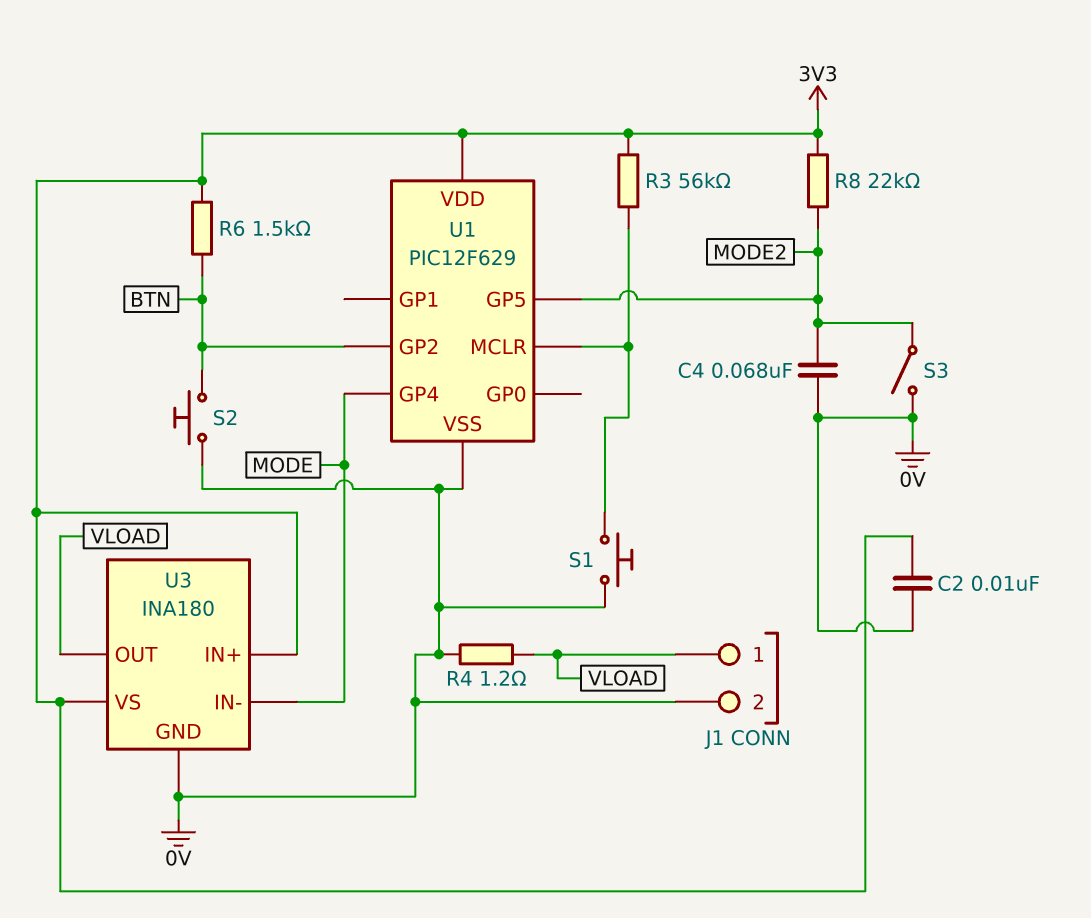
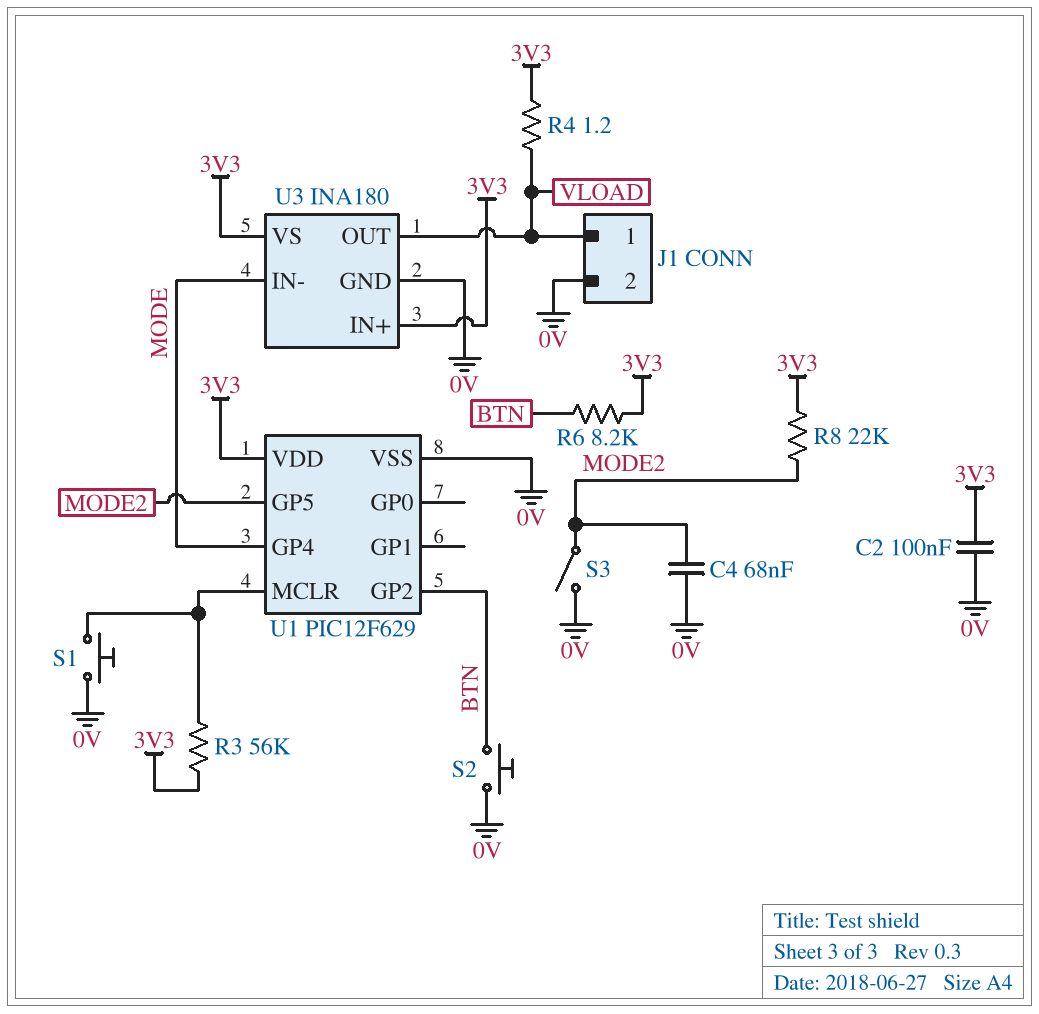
C2: 10nF (0V, 3V3) -> 100nF (0V, 3V3)
R4: 1.2 (0V, VLOAD) -> 1.2 (3V3, VLOAD)
R6: 1.5k (3V3, BTN) -> 8.2k (3V3, BTN)

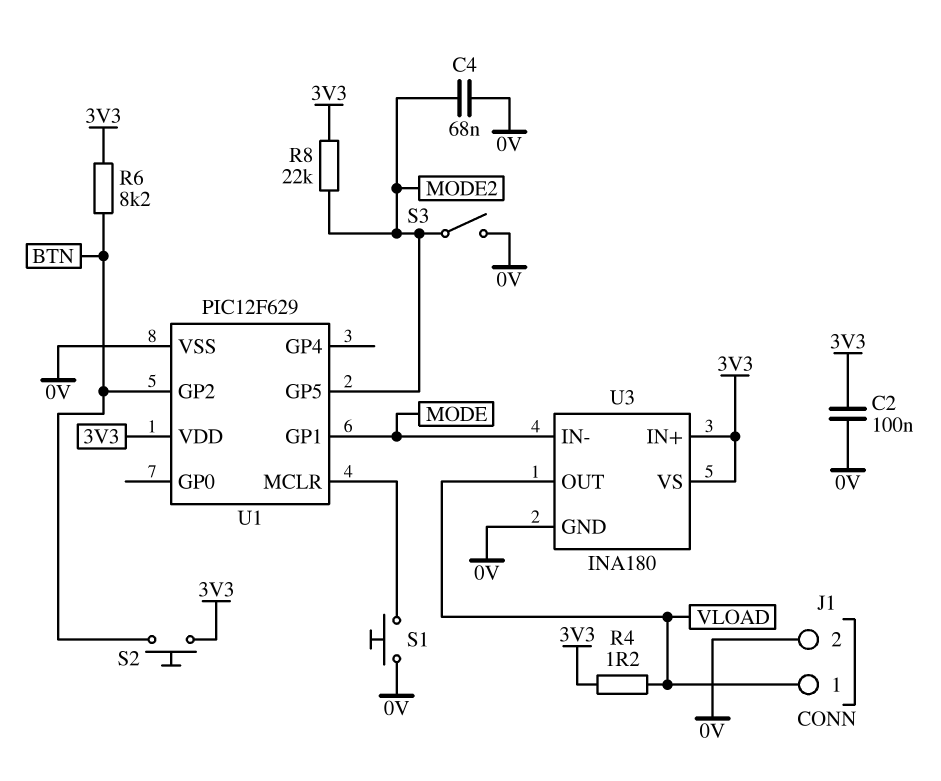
R3: 56k (3V3, U1/MCLR) -> none
S2: button (0V, BTN) -> button (3V3, BTN)
U1 pin GP1: none -> MODE
U1 pin GP4: MODE -> none

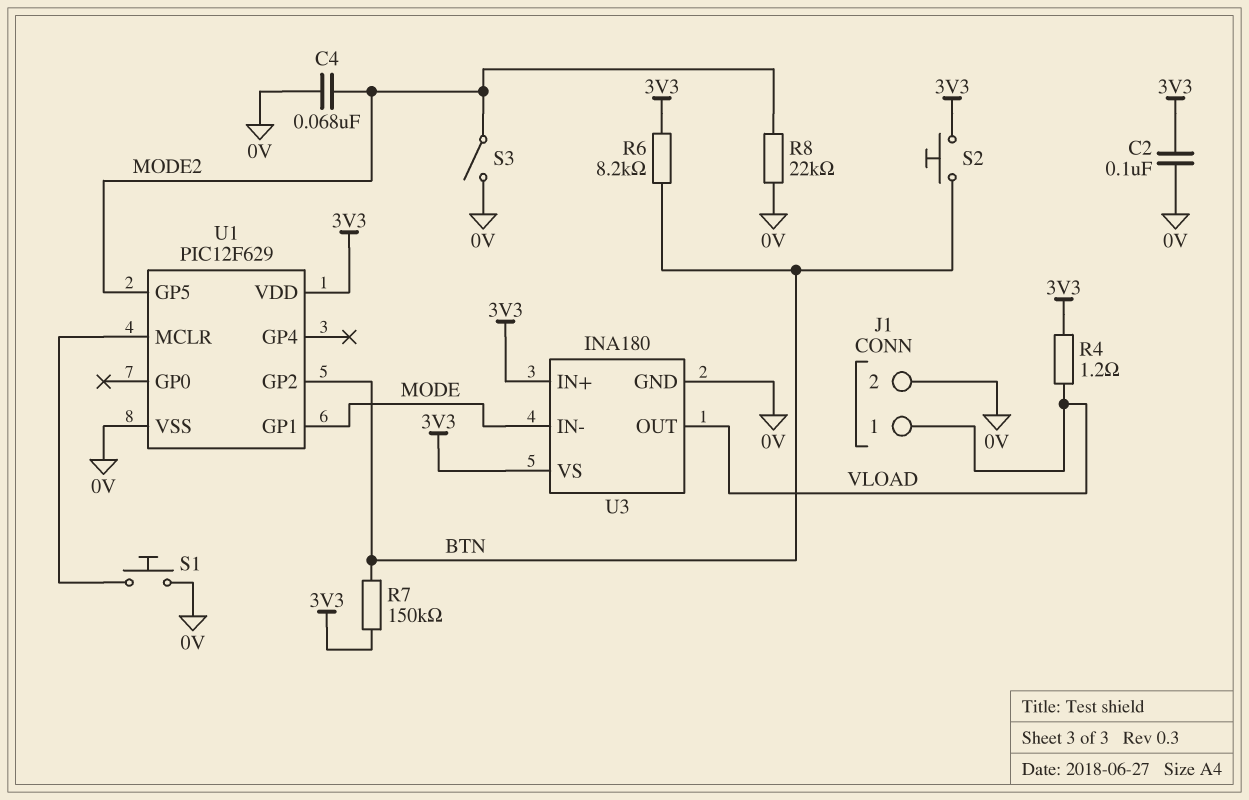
R7: none -> 150k (3V3, BTN)
R8: 22k (3V3, MODE2) -> 22k (0V, MODE2)

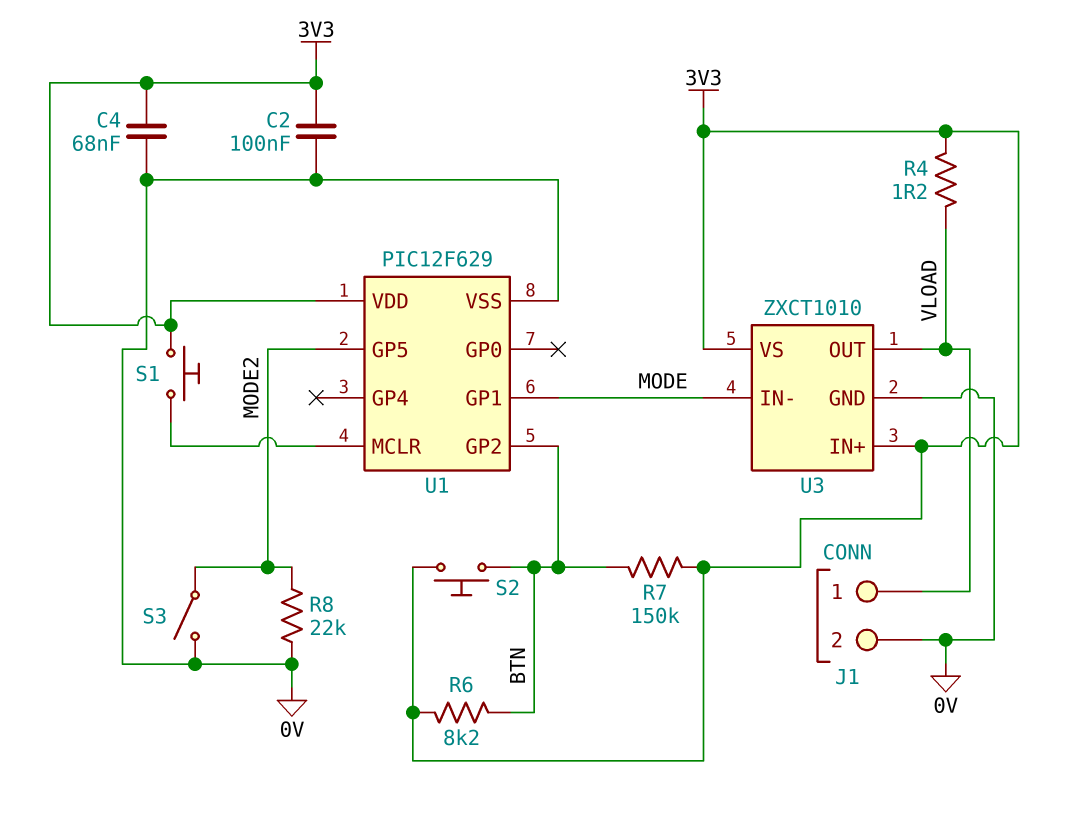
C4: 68nF (0V, MODE2) -> 68nF (0V, 3V3)
S1: button (0V, U1/MCLR) -> button (3V3, U1/MCLR)
U3: INA180 -> ZXCT1010

